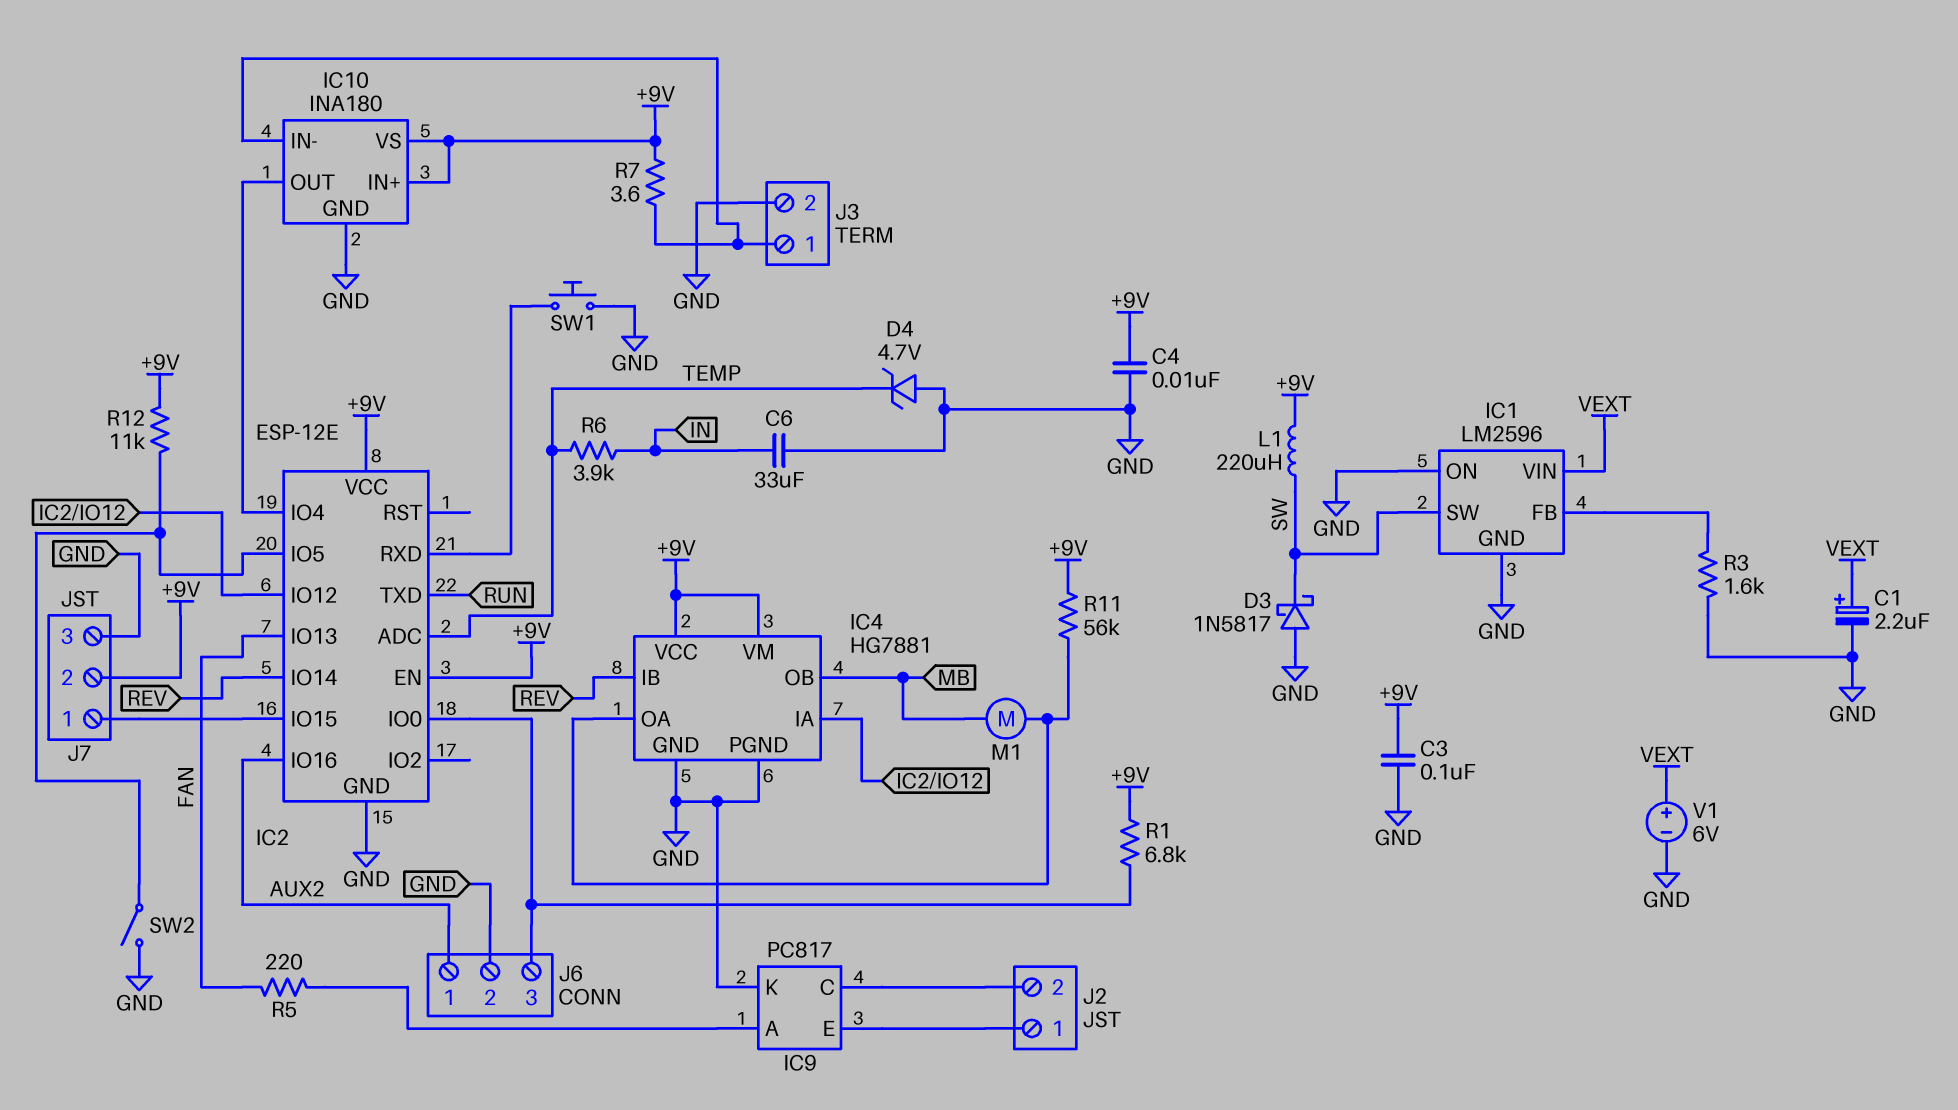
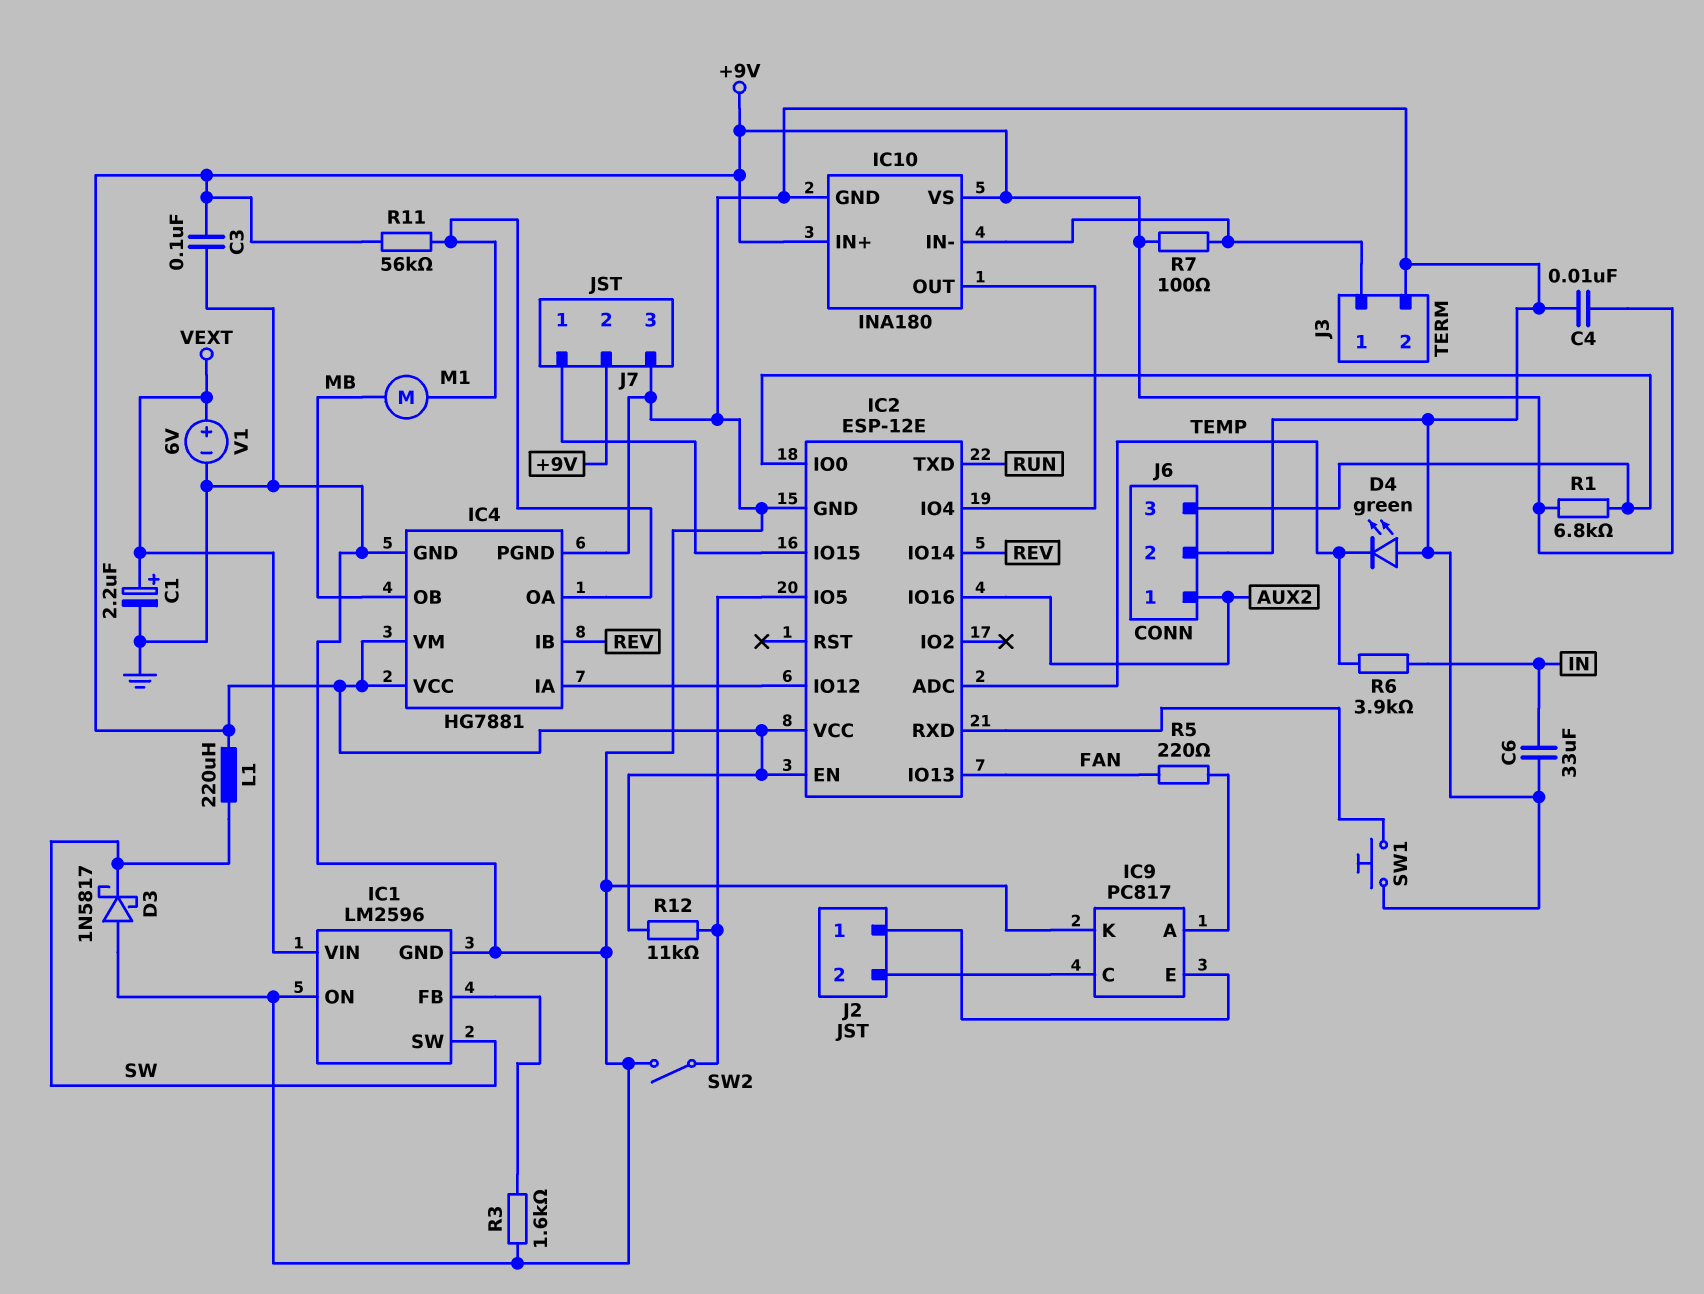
D4: zener 4.7V (A GND, K TEMP) -> LED green (A GND, K TEMP)
R7: 3.6 (+9V, IC10/IN-) -> 100 (+9V, IC10/IN-)

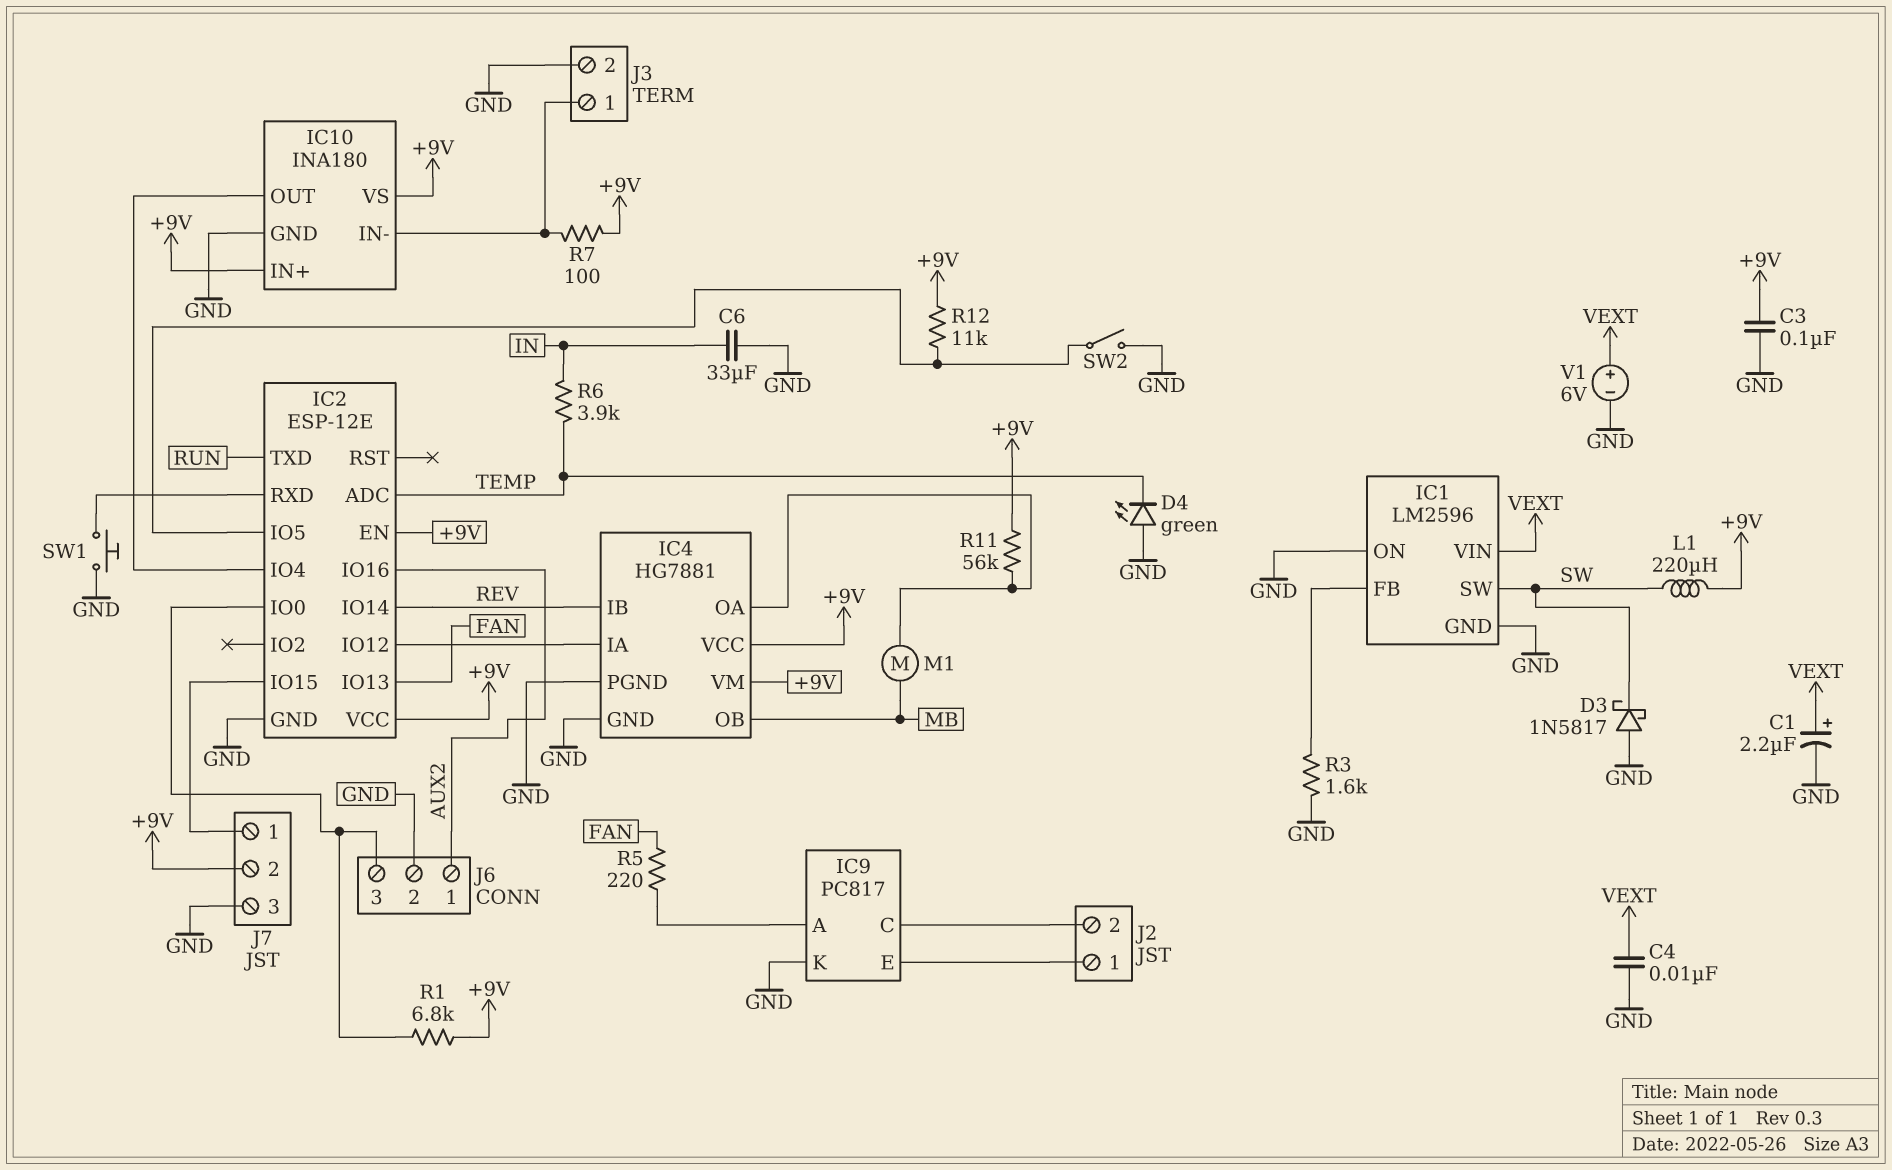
C4: 10nF (+9V, GND) -> 10nF (GND, VEXT)

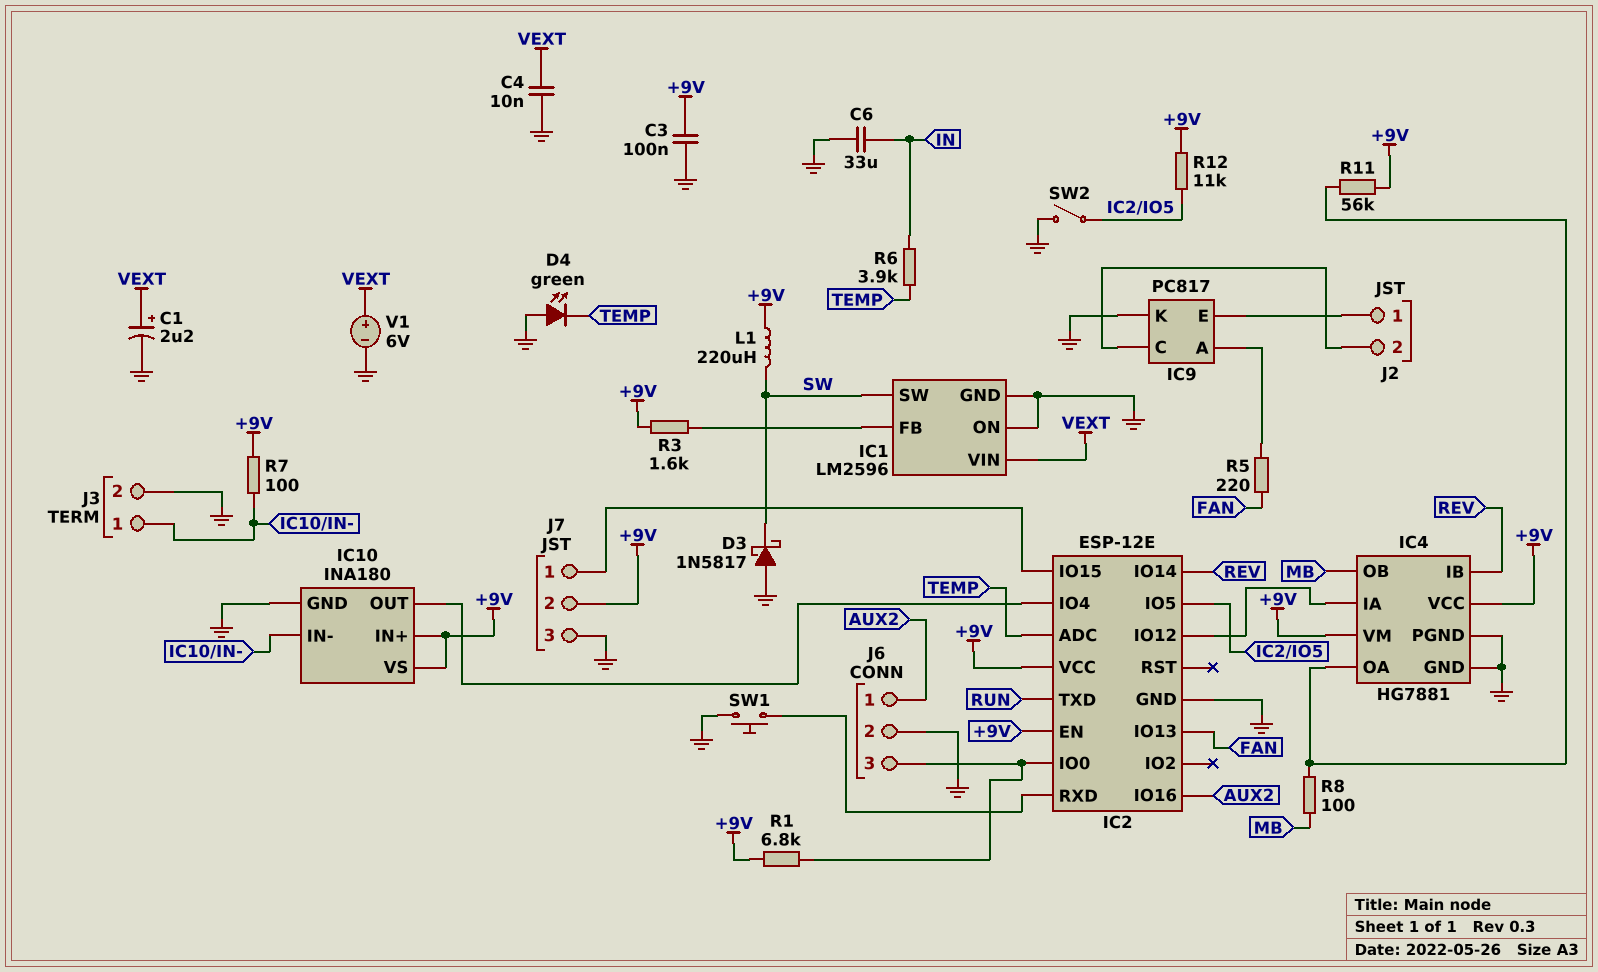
M1: motor (IC4/OA, MB) -> none
R3: 1.6k (GND, IC1/FB) -> 1.6k (+9V, IC1/FB)
R8: none -> 100 (IC4/OA, MB)

